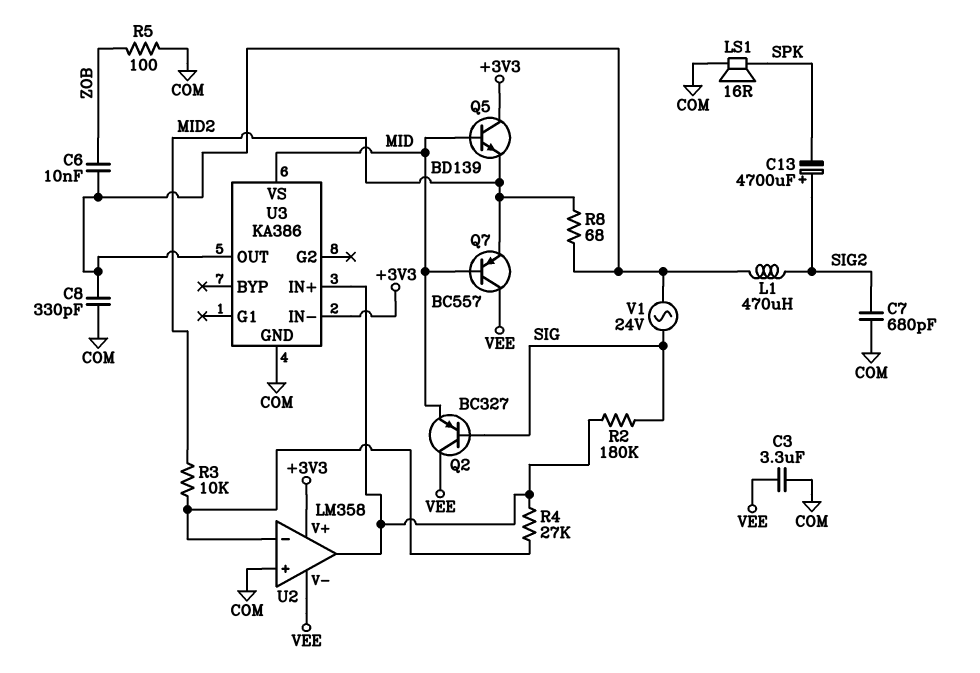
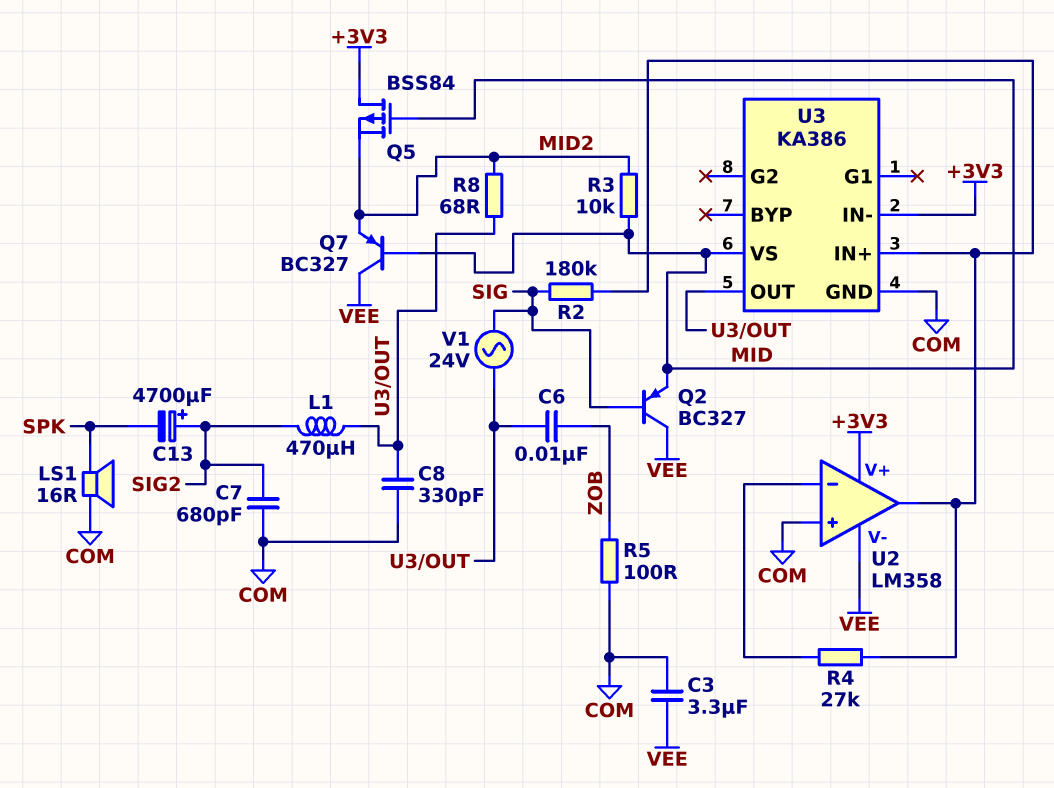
Q5: NPN BD139 (B MID, C +3V3, E MID2) -> PMOS BSS84 (G MID, D +3V3, S MID2)
Q7: PNP BC557 (B MID, C VEE, E MID2) -> PNP BC327 (B MID, C VEE, E MID2)
R3: 10k (MID2, U2/in-) -> 10k (MID, MID2)

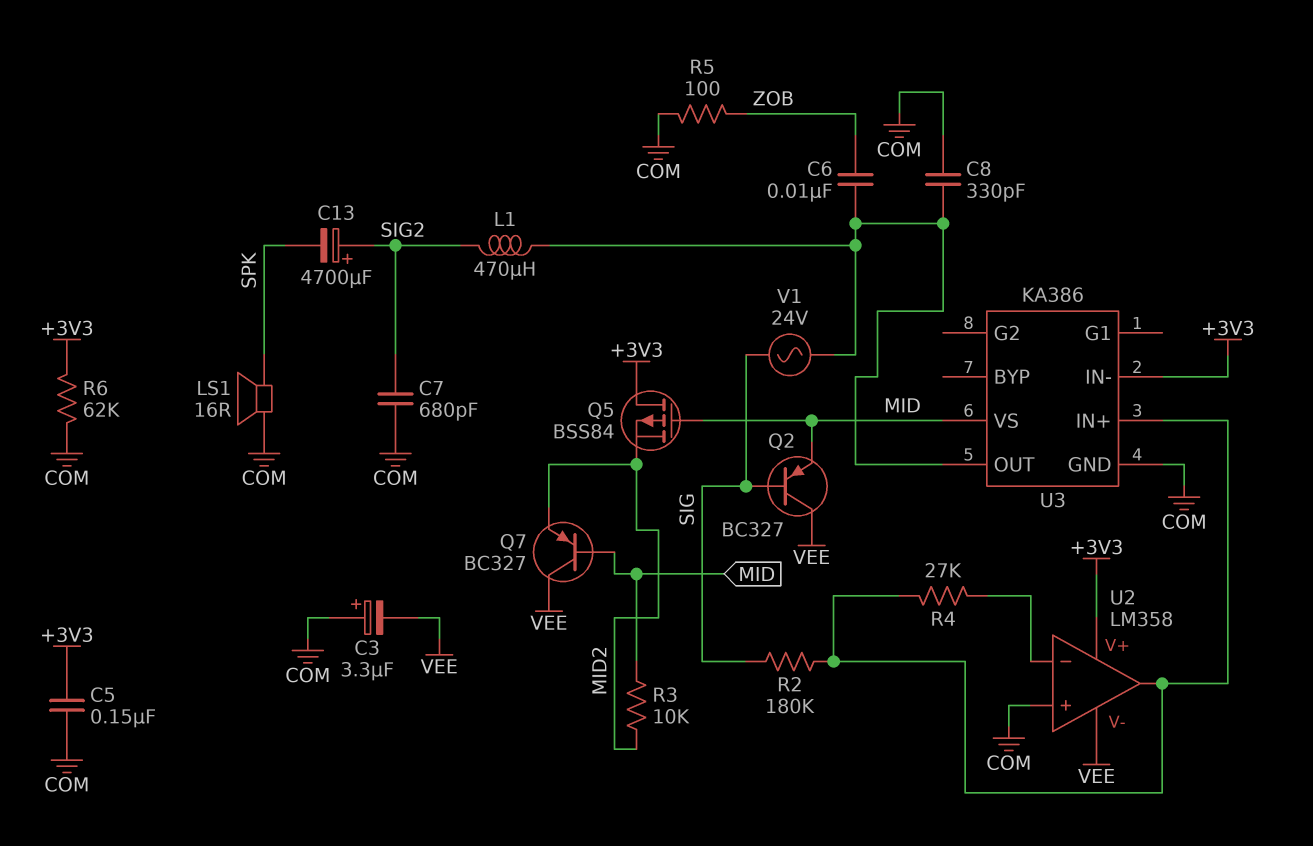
C3: 3.3uF (COM, VEE) -> 3.3uF (plus COM, minus VEE)
C5: none -> 150nF (+3V3, COM)
R6: none -> 62k (+3V3, COM)
R8: 68 (MID2, U3/OUT) -> none

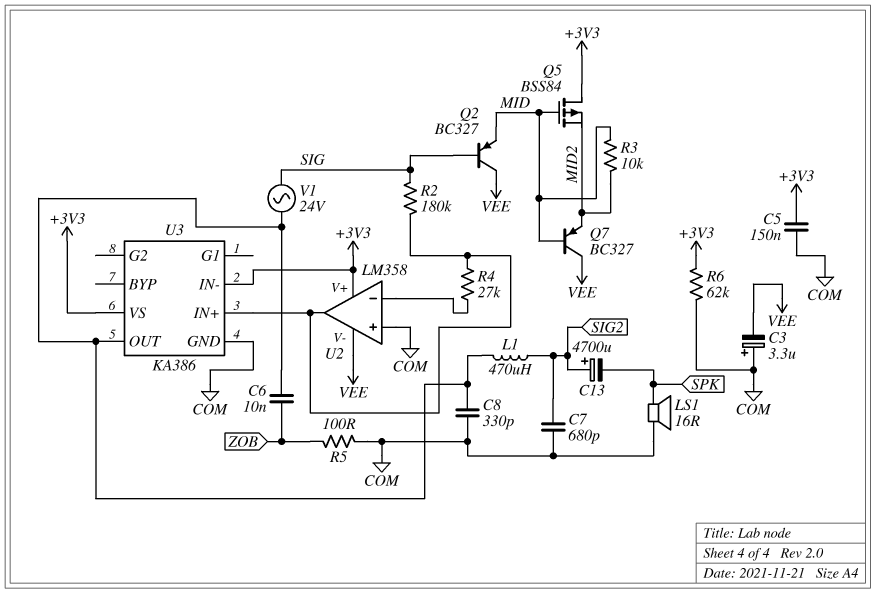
U3 pin VS: MID -> +3V3

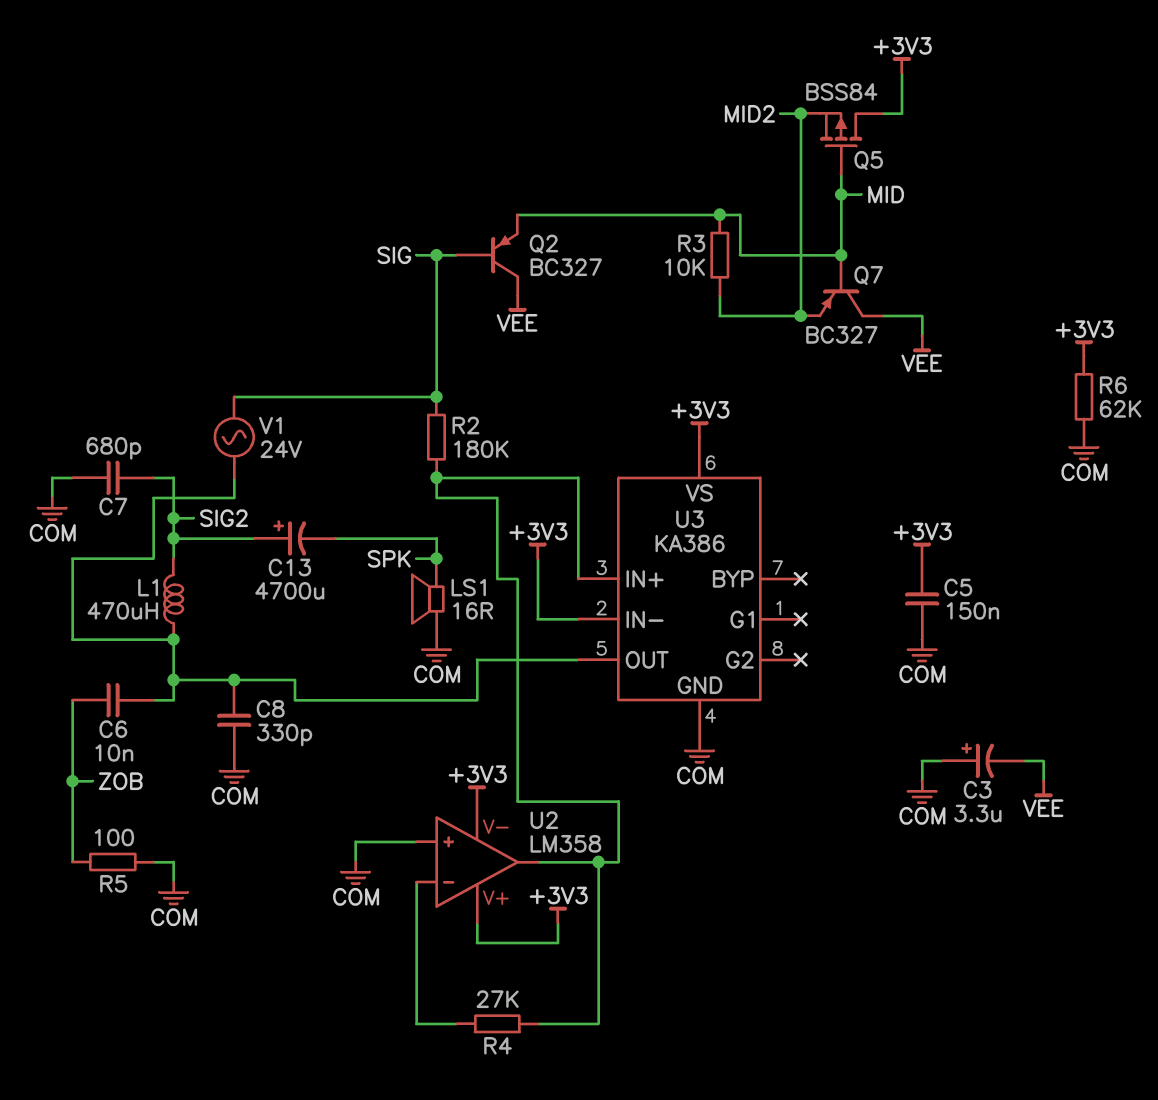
U2 pin V-: VEE -> +3V3

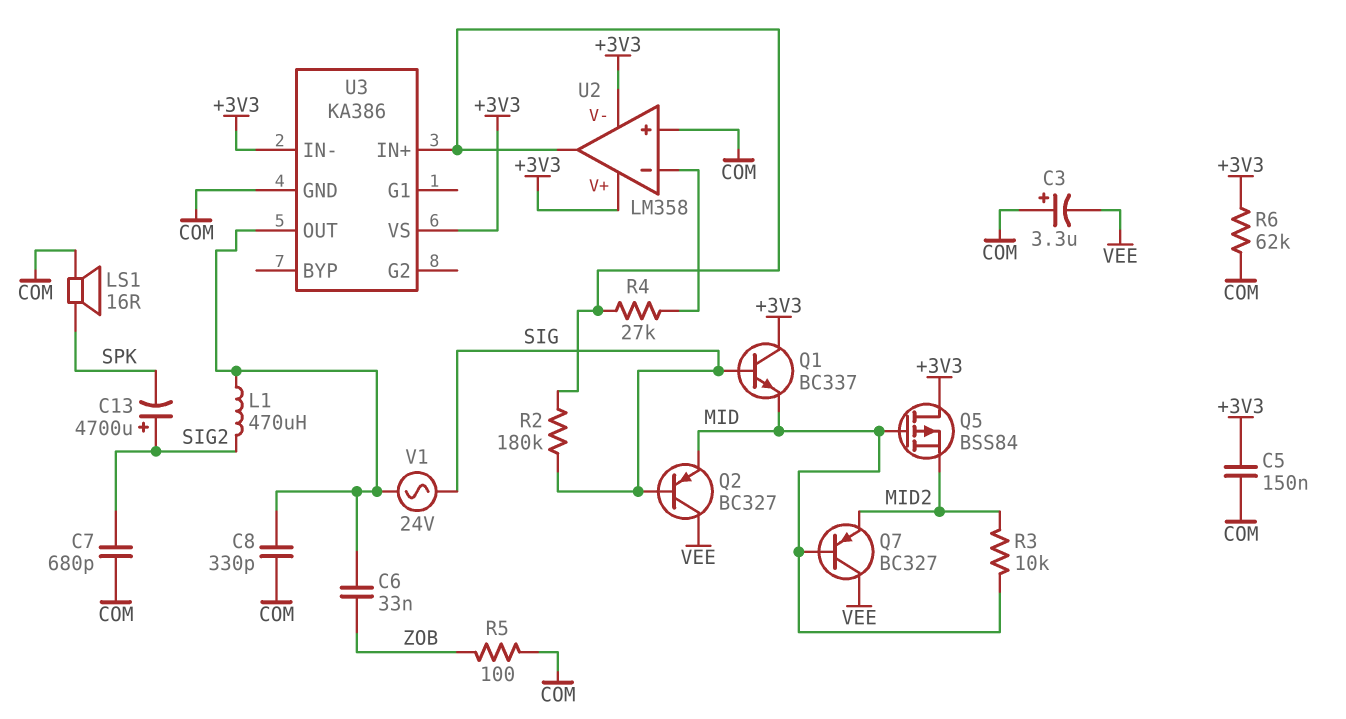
C6: 10nF (U3/OUT, ZOB) -> 33nF (U3/OUT, ZOB)
Q1: none -> NPN BC337 (B SIG, C +3V3, E MID)

